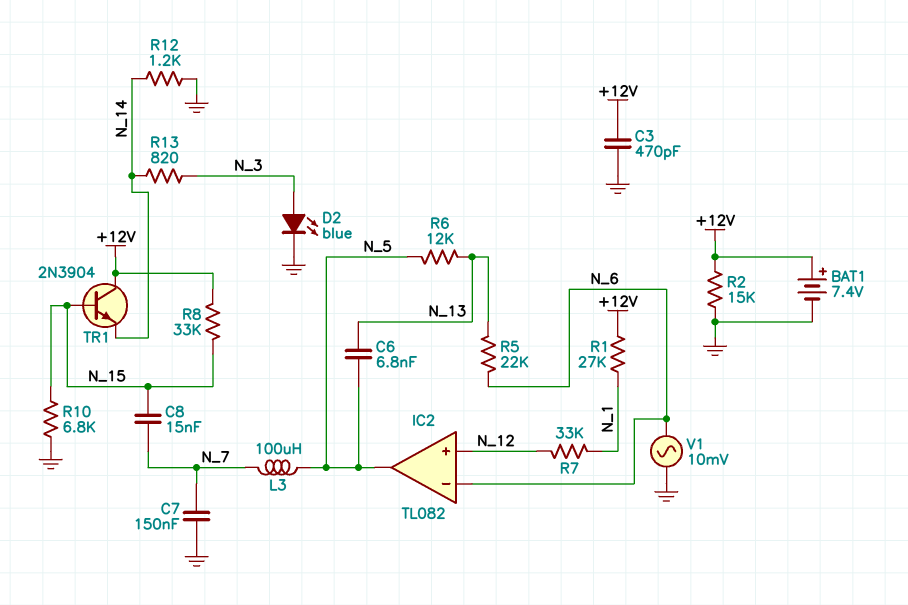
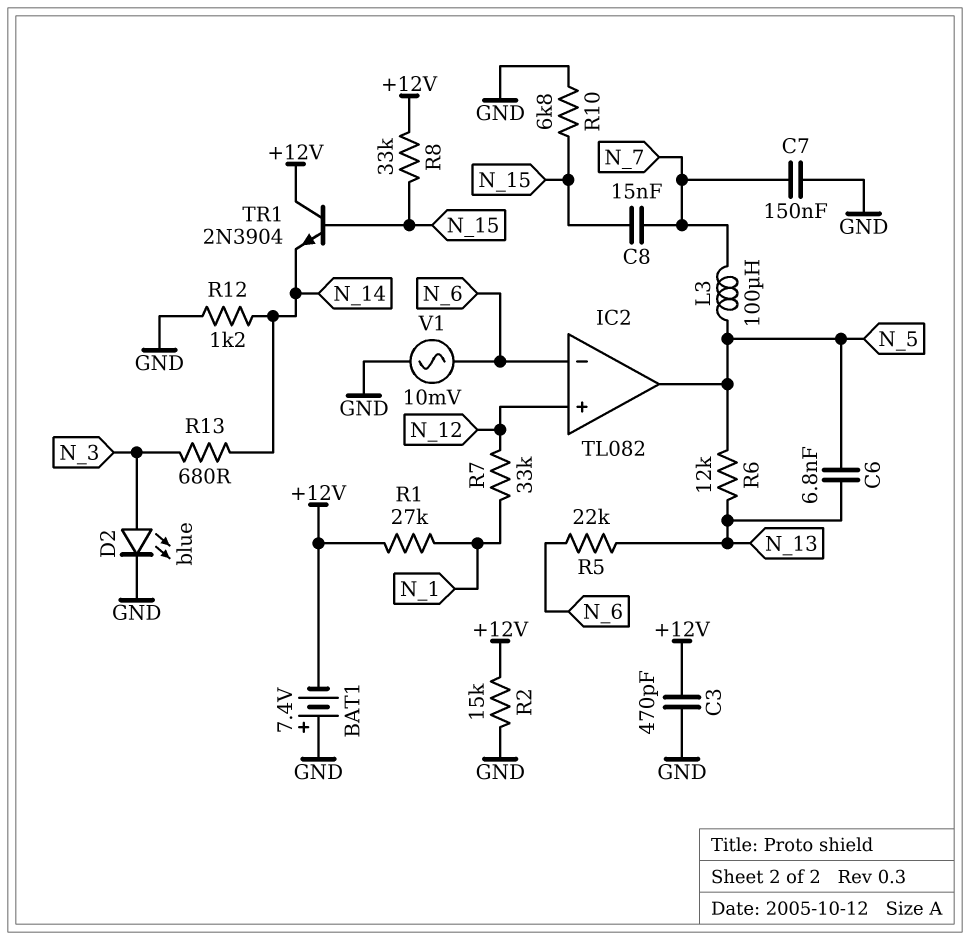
BAT1: 7.4V (plus +12V, minus GND) -> 7.4V (plus GND, minus +12V)
R13: 820 (N_3, N_14) -> 680 (N_3, N_14)

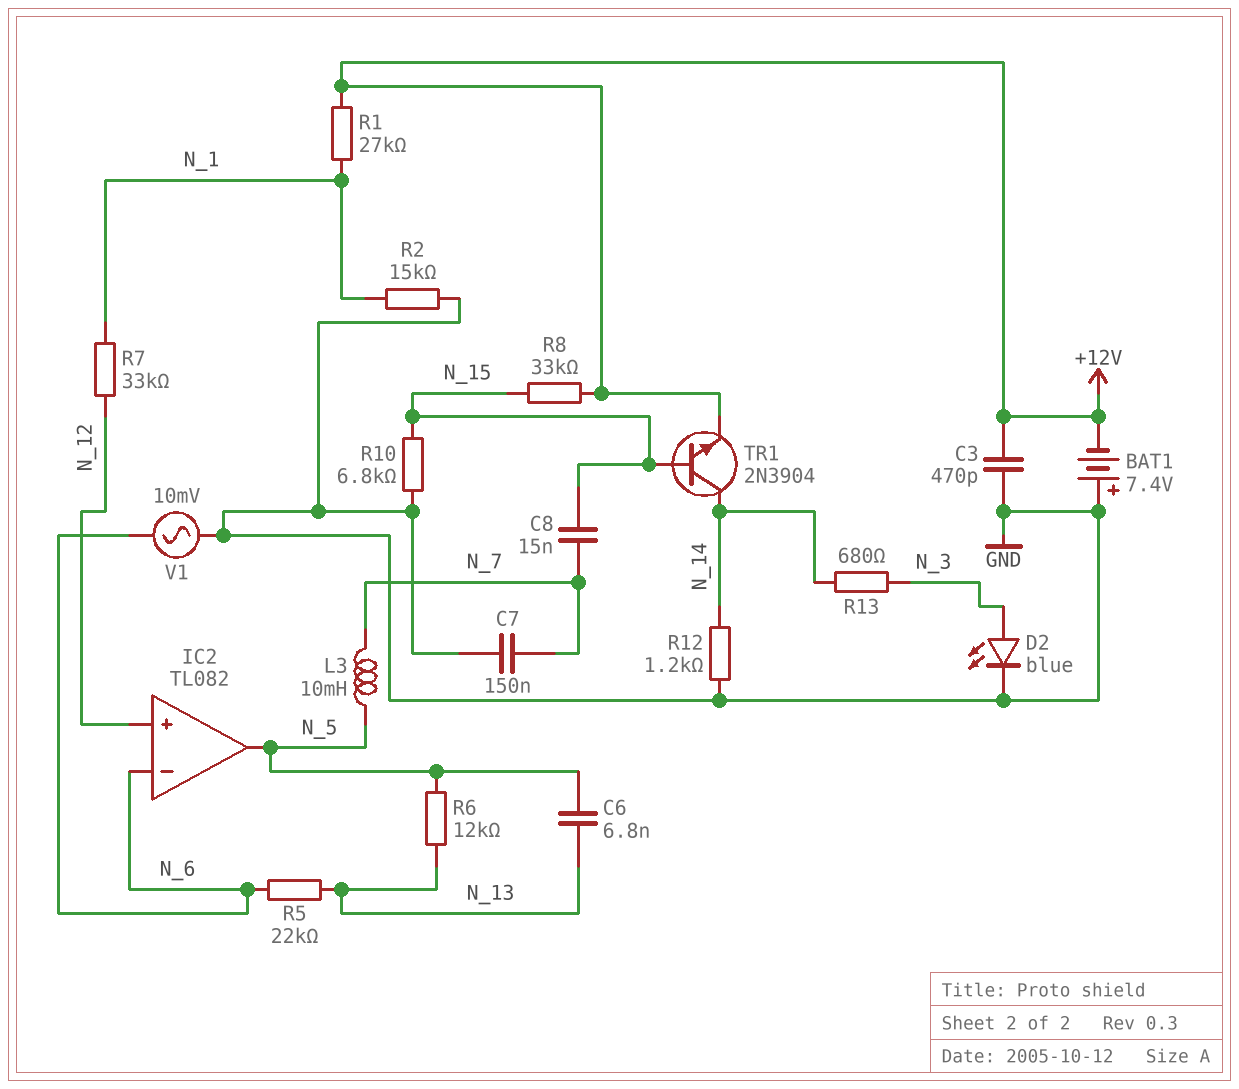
L3: 100uH (N_5, N_7) -> 10mH (N_5, N_7)
R2: 15k (+12V, GND) -> 15k (GND, N_1)
TR1: NPN 2N3904 (B N_15, C +12V, E N_14) -> NPN 2N3904 (B N_15, C N_14, E +12V)

